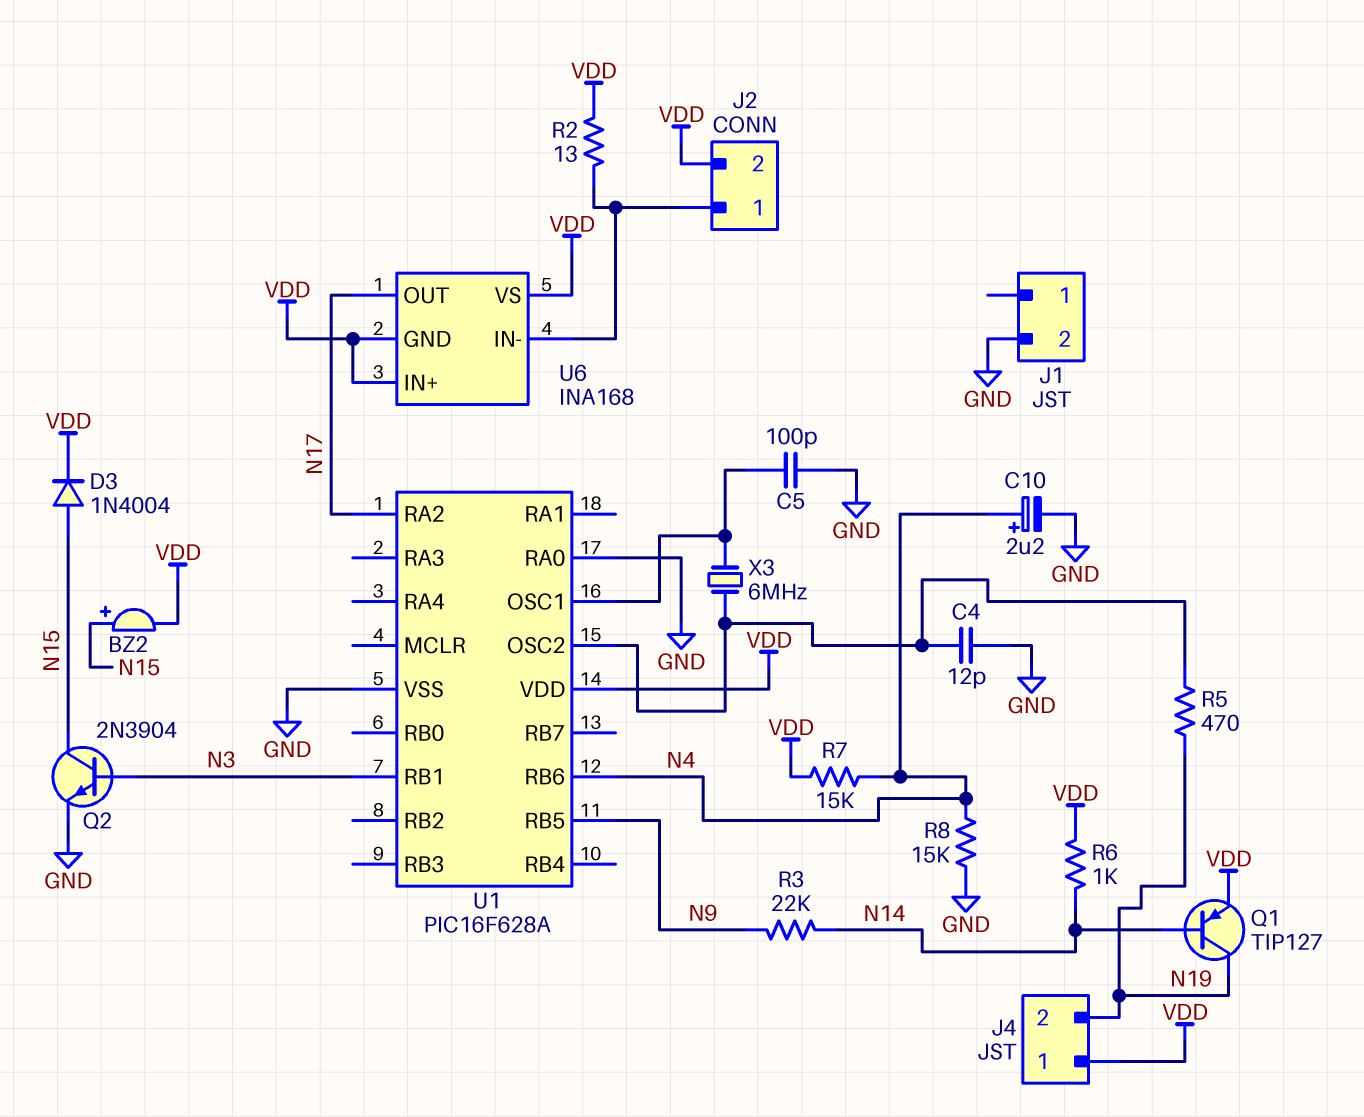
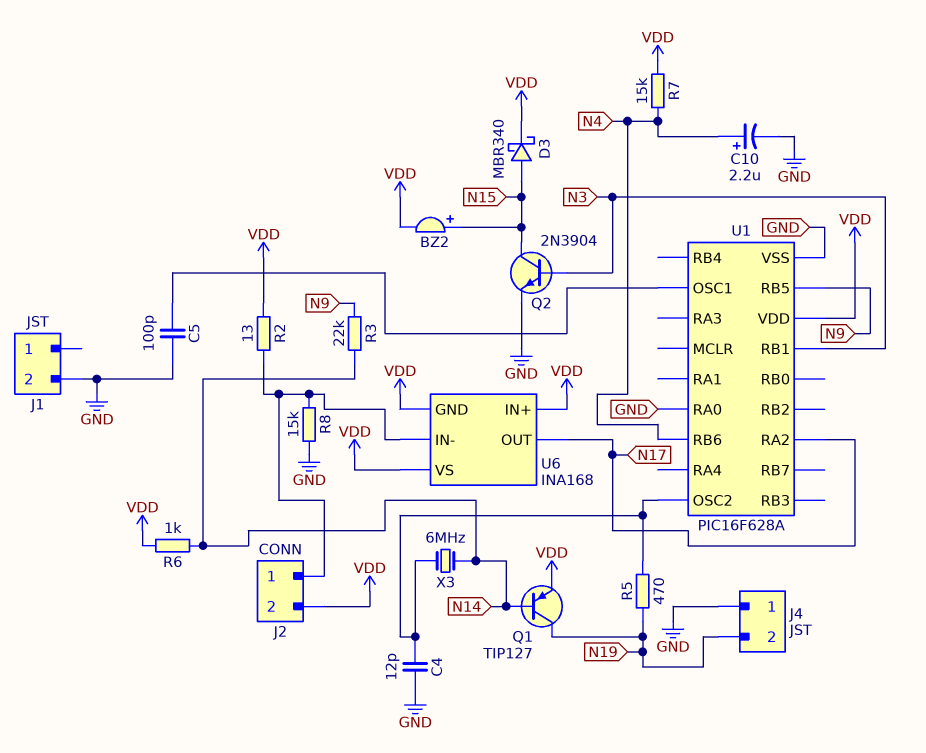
D3: diode 1N4004 (A N15, K VDD) -> schottky MBR340 (A N15, K VDD)
J4 pin 1: VDD -> GND
R8: 15k (GND, N4) -> 15k (GND, J2/1)
X3: 6MHz (U1/OSC1, U1/OSC2) -> 6MHz (N14, U1/OSC2)

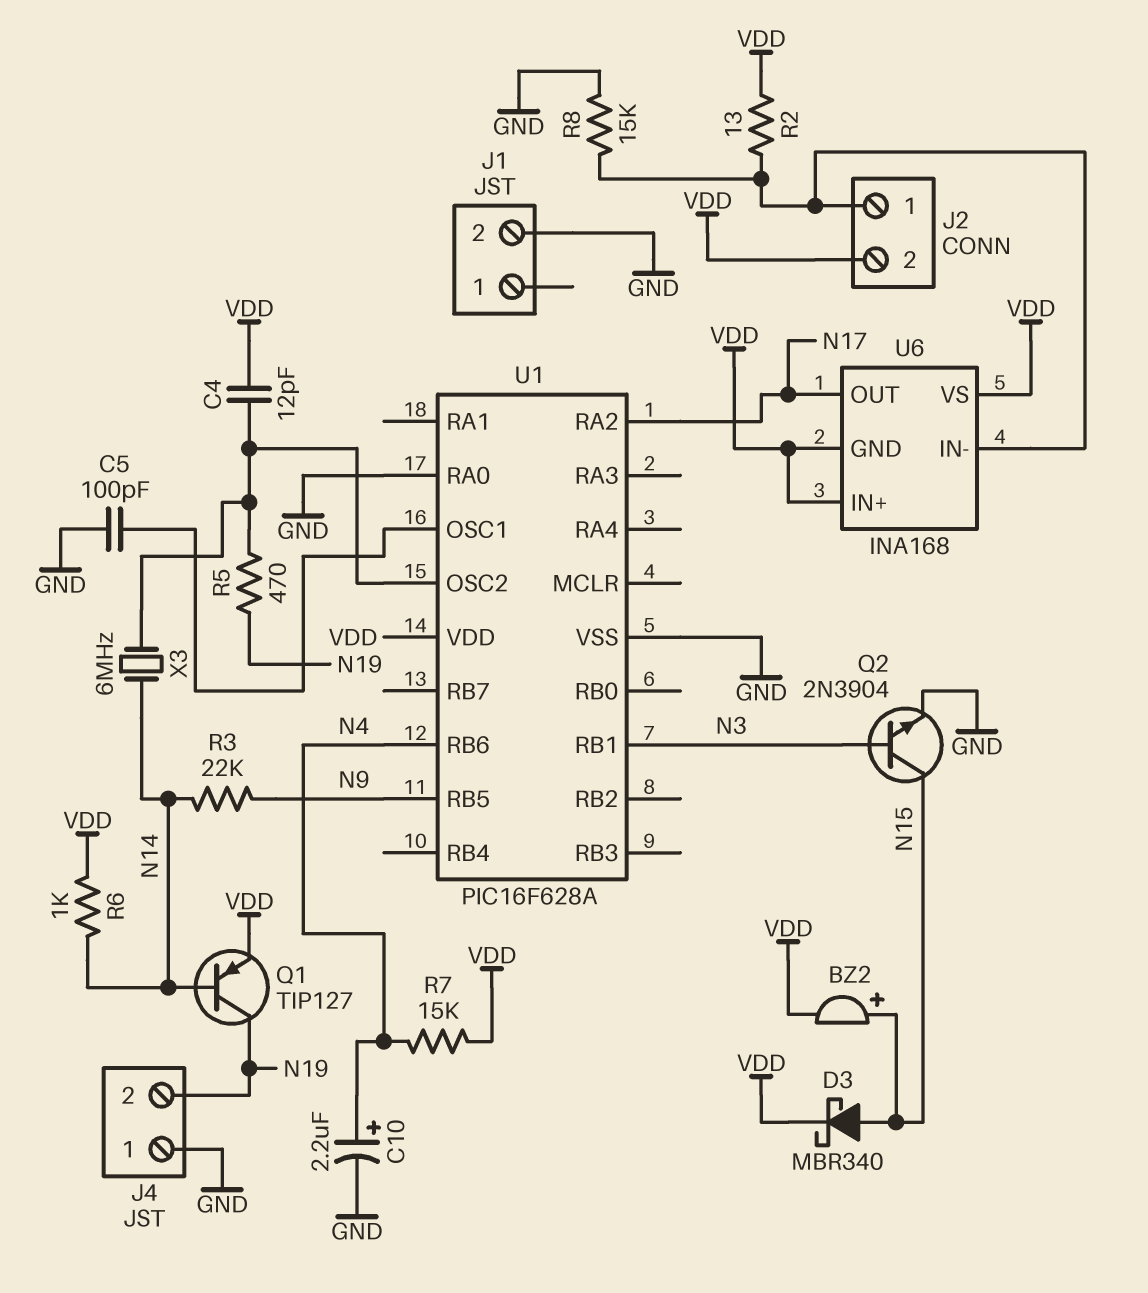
C4: 12pF (GND, U1/OSC2) -> 12pF (U1/OSC2, VDD)

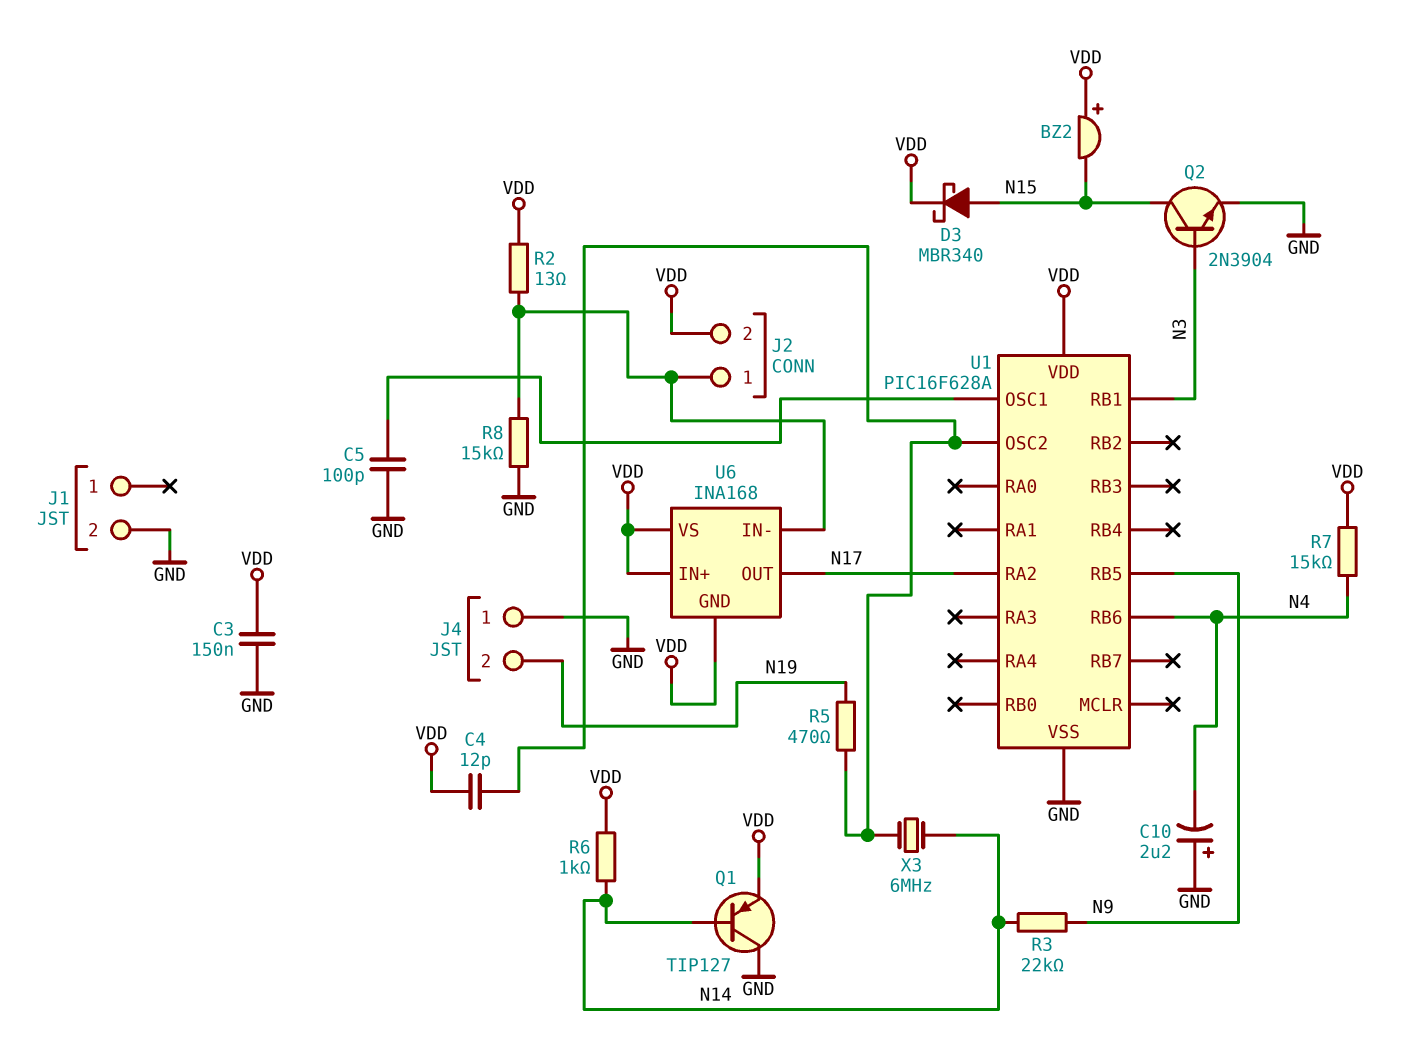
BZ2: buzzer (plus N15, minus VDD) -> buzzer (plus VDD, minus N15)
C3: none -> 150nF (GND, VDD)
C10: 2.2uF (plus N4, minus GND) -> 2.2uF (plus GND, minus N4)
Q1: PNP TIP127 (B N14, C N19, E VDD) -> PNP TIP127 (B N14, C GND, E VDD)
U1 pin RA0: GND -> none

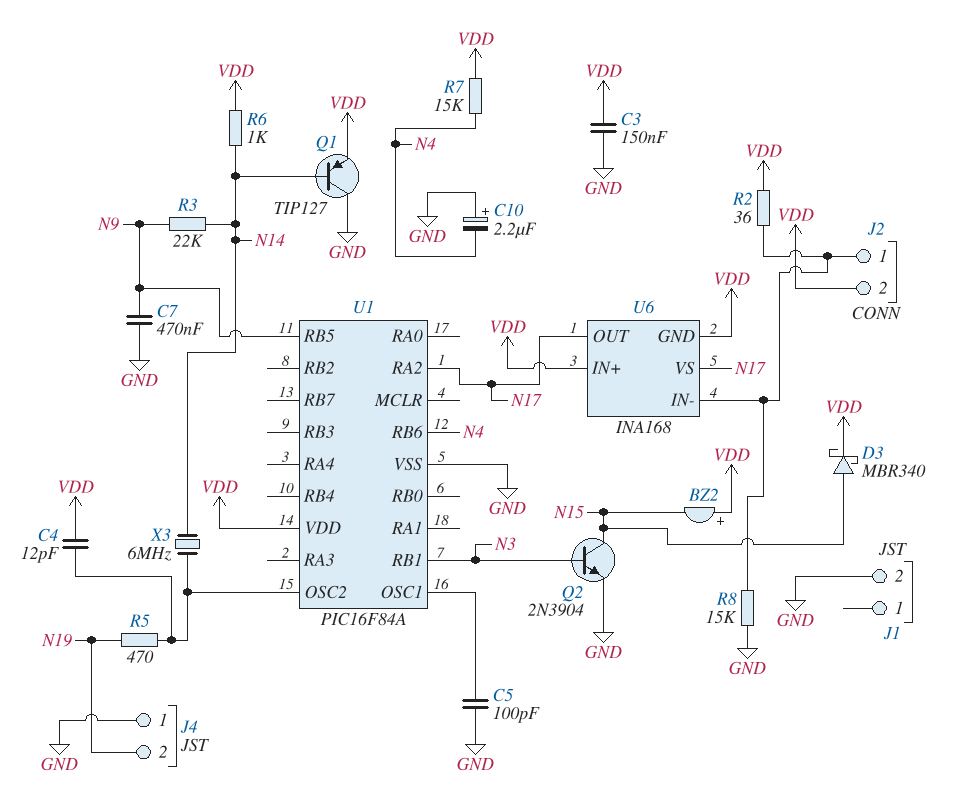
C7: none -> 470nF (GND, N9)
R2: 13 (J2/1, VDD) -> 36 (J2/1, VDD)
U1: PIC16F628A -> PIC16F84A
U6 pin VS: VDD -> N17

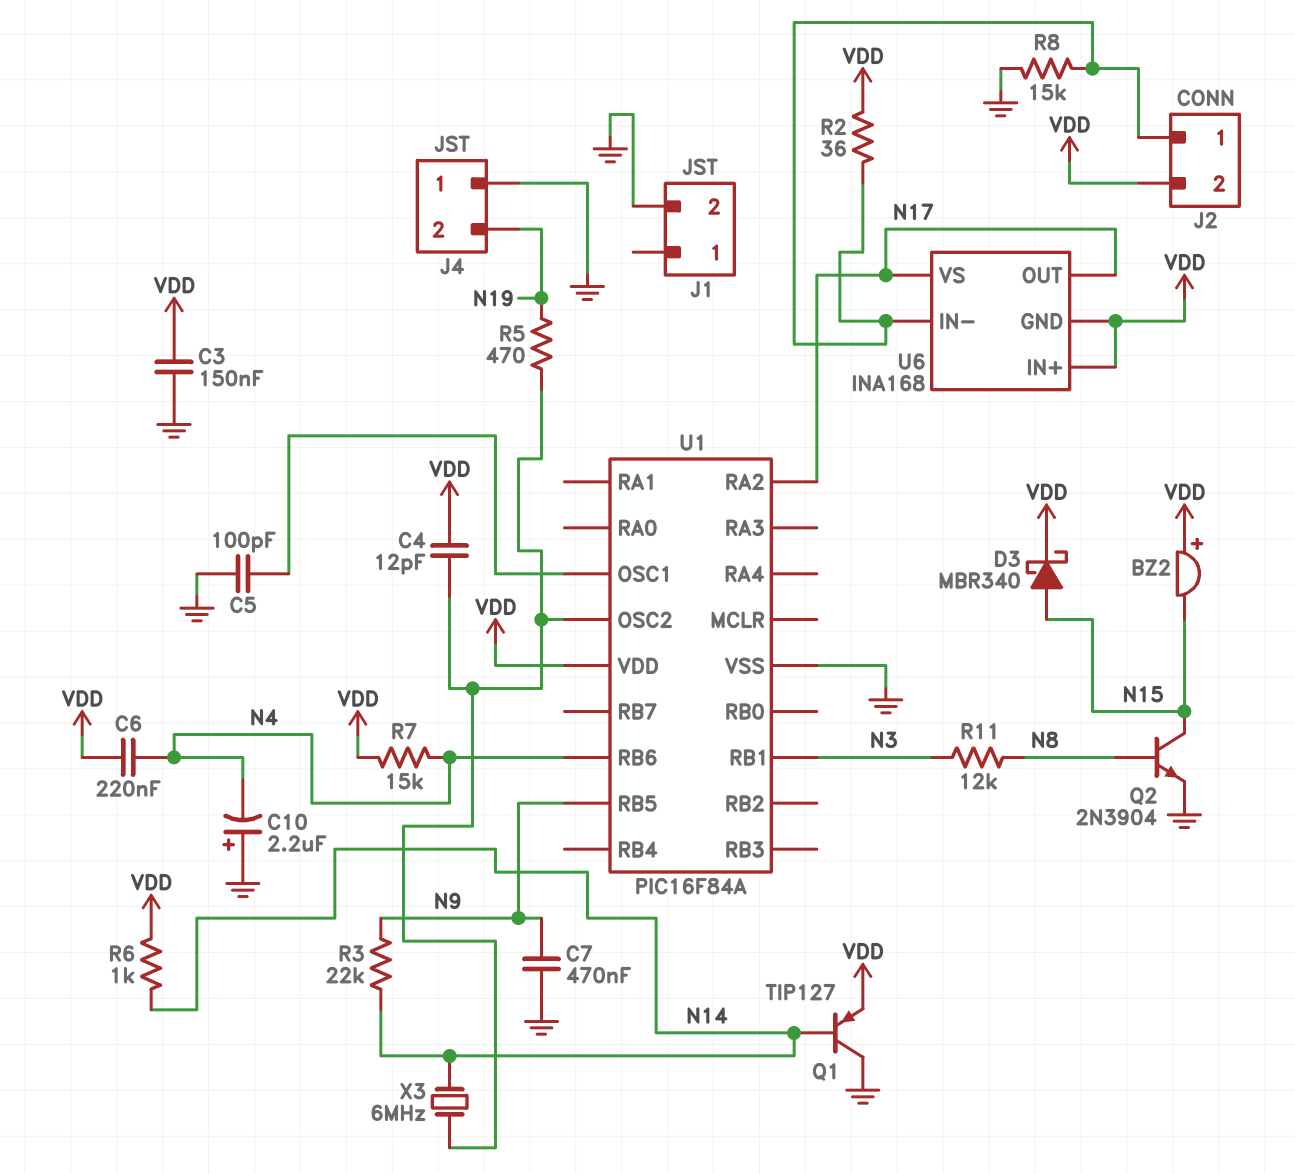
C6: none -> 220nF (N4, VDD)
Q2: NPN 2N3904 (B N3, C N15, E GND) -> NPN 2N3904 (B N8, C N15, E GND)
R11: none -> 12k (N3, N8)

